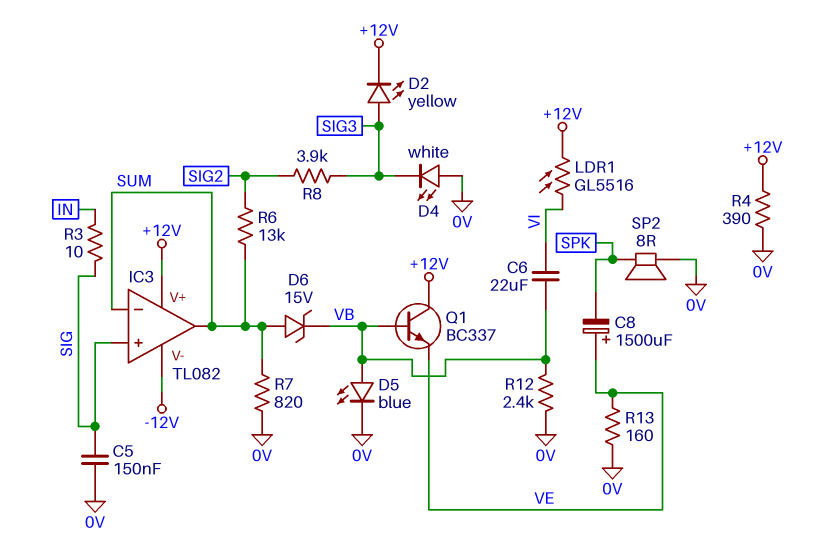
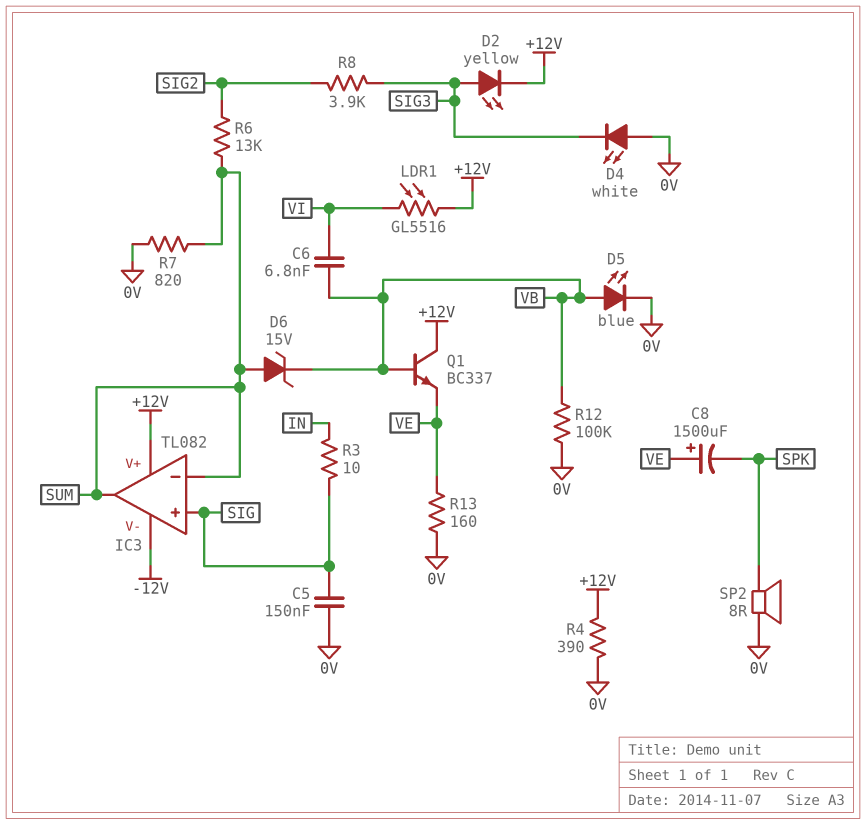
C6: 22uF (VB, VI) -> 6.8nF (VB, VI)
R12: 2.4k (0V, VB) -> 100k (0V, VB)

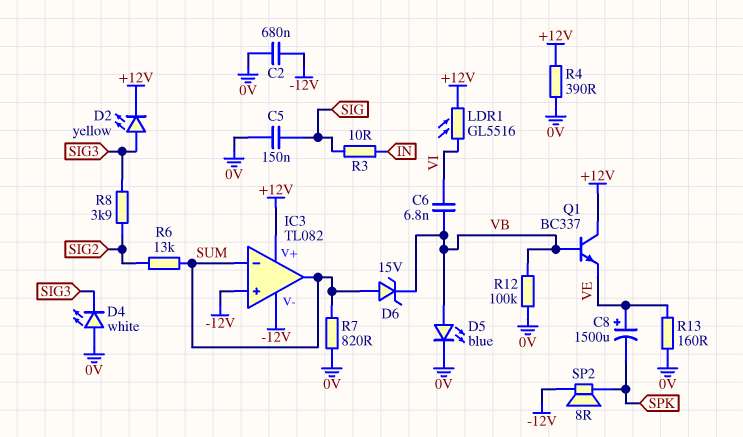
C2: none -> 680nF (-12V, 0V)
IC3 pin in+: SIG -> -12V
SP2: speaker 8R (0V, SPK) -> speaker 8R (-12V, SPK)

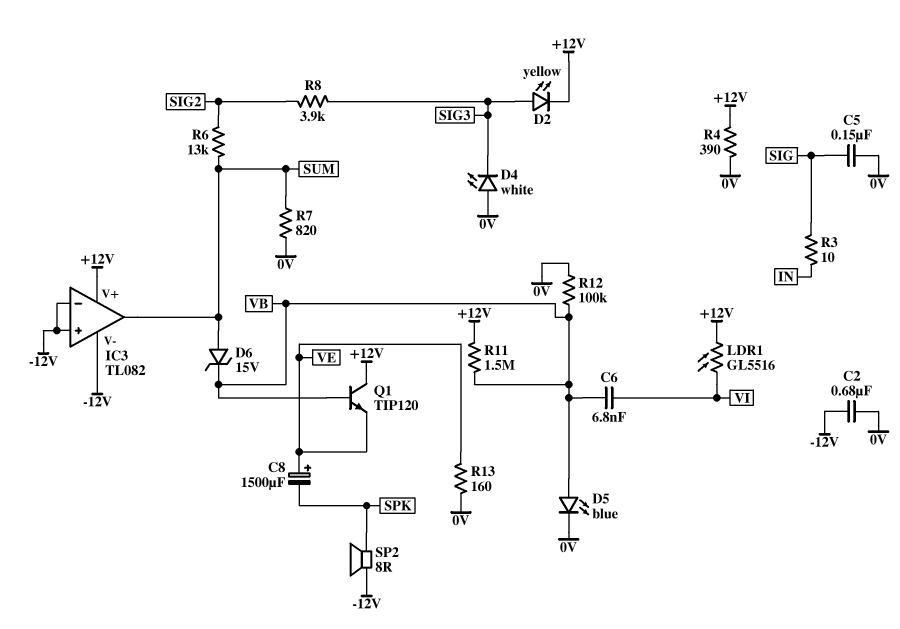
IC3 pin in-: SUM -> -12V
Q1: NPN BC337 (B VB, C +12V, E VE) -> NPN TIP120 (B VB, C +12V, E VE)
R11: none -> 1.5M (+12V, VB)

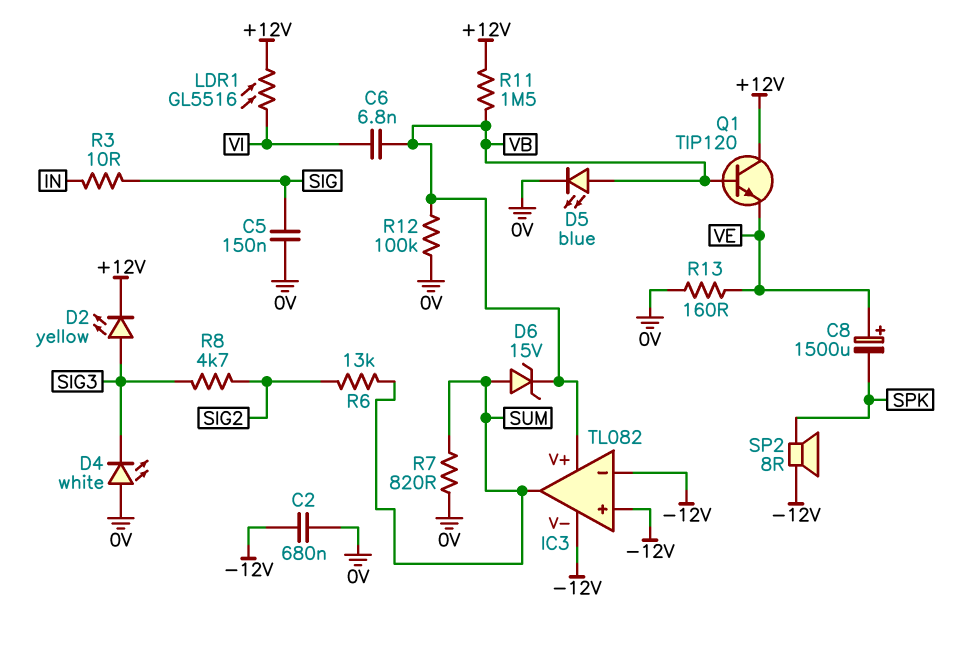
IC3 pin V+: +12V -> VB
R4: 390 (+12V, 0V) -> none
R8: 3.9k (SIG2, SIG3) -> 4.7k (SIG2, SIG3)

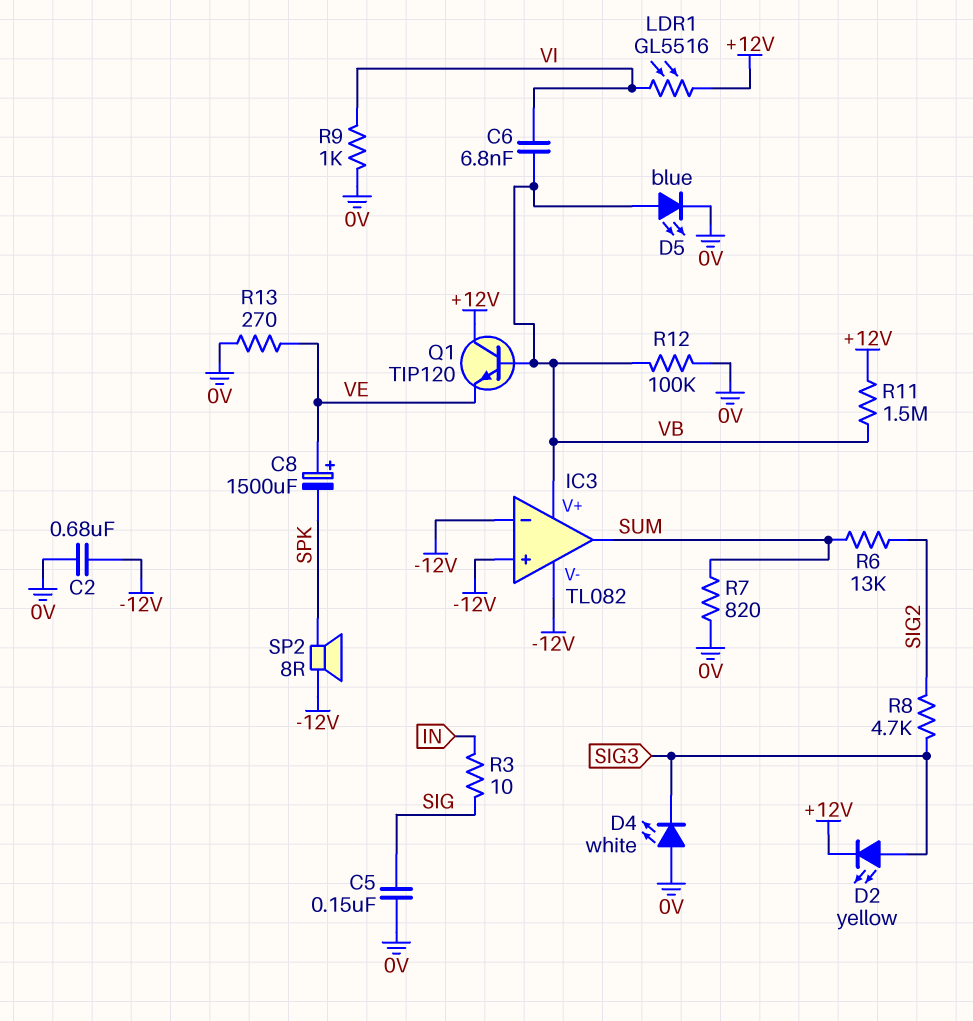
D6: zener 15V (A SUM, K VB) -> none
R9: none -> 1k (0V, VI)
R13: 160 (0V, VE) -> 270 (0V, VE)

